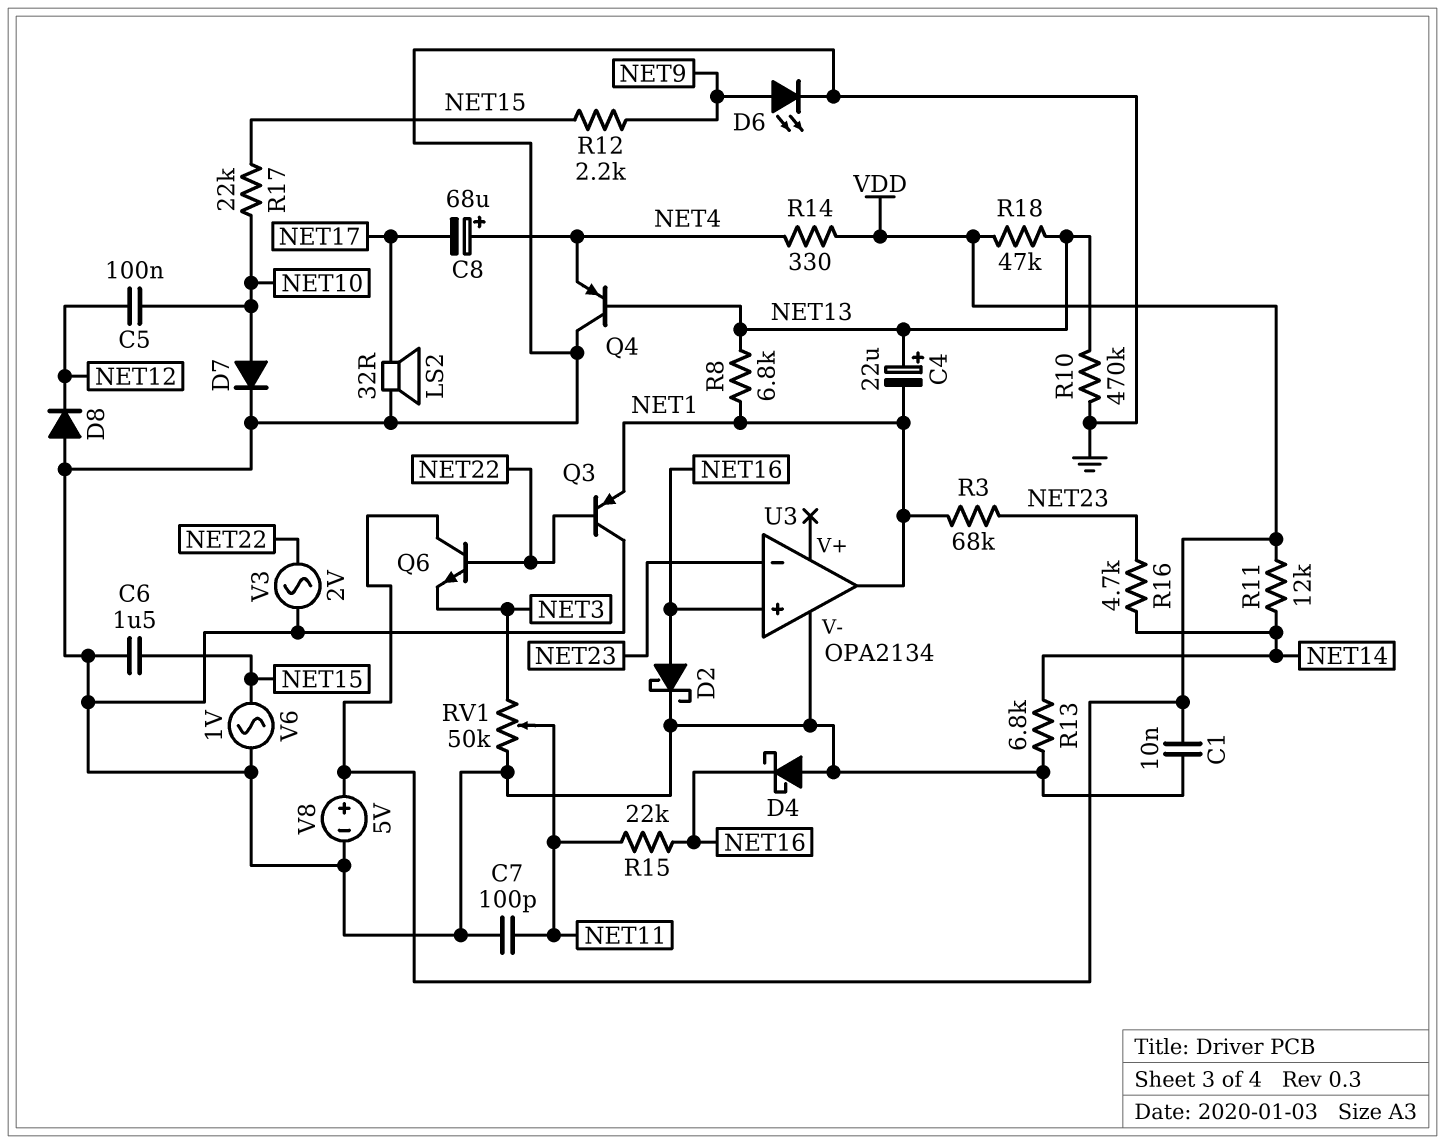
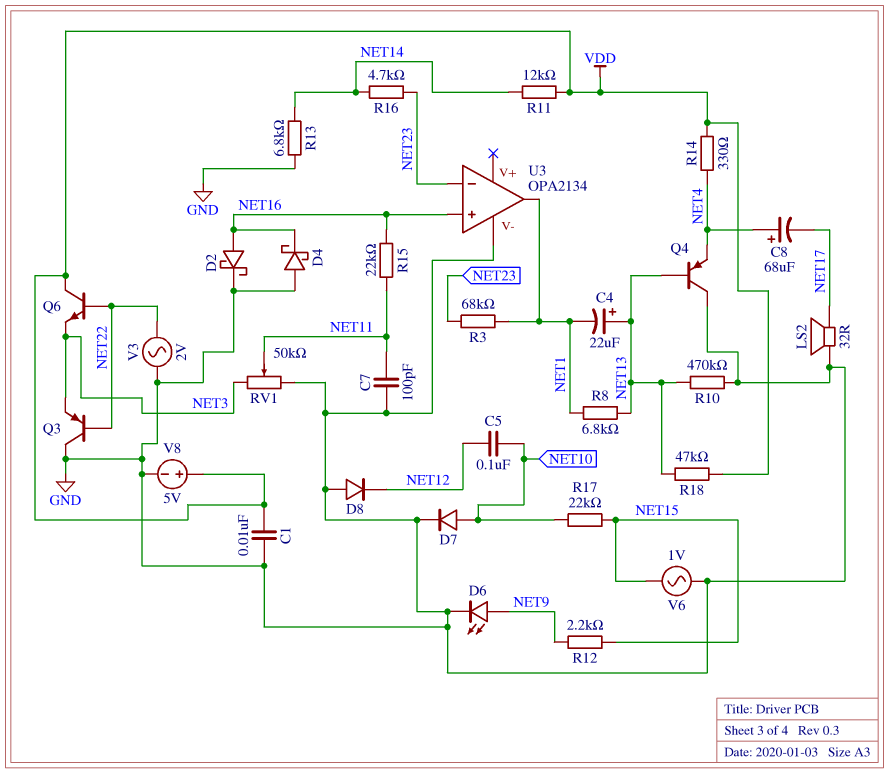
C6: 1.5uF (GND, NET15) -> none
Q3: PNP (B NET22, C GND, E NET1) -> PNP (B NET22, C GND, E NET3)

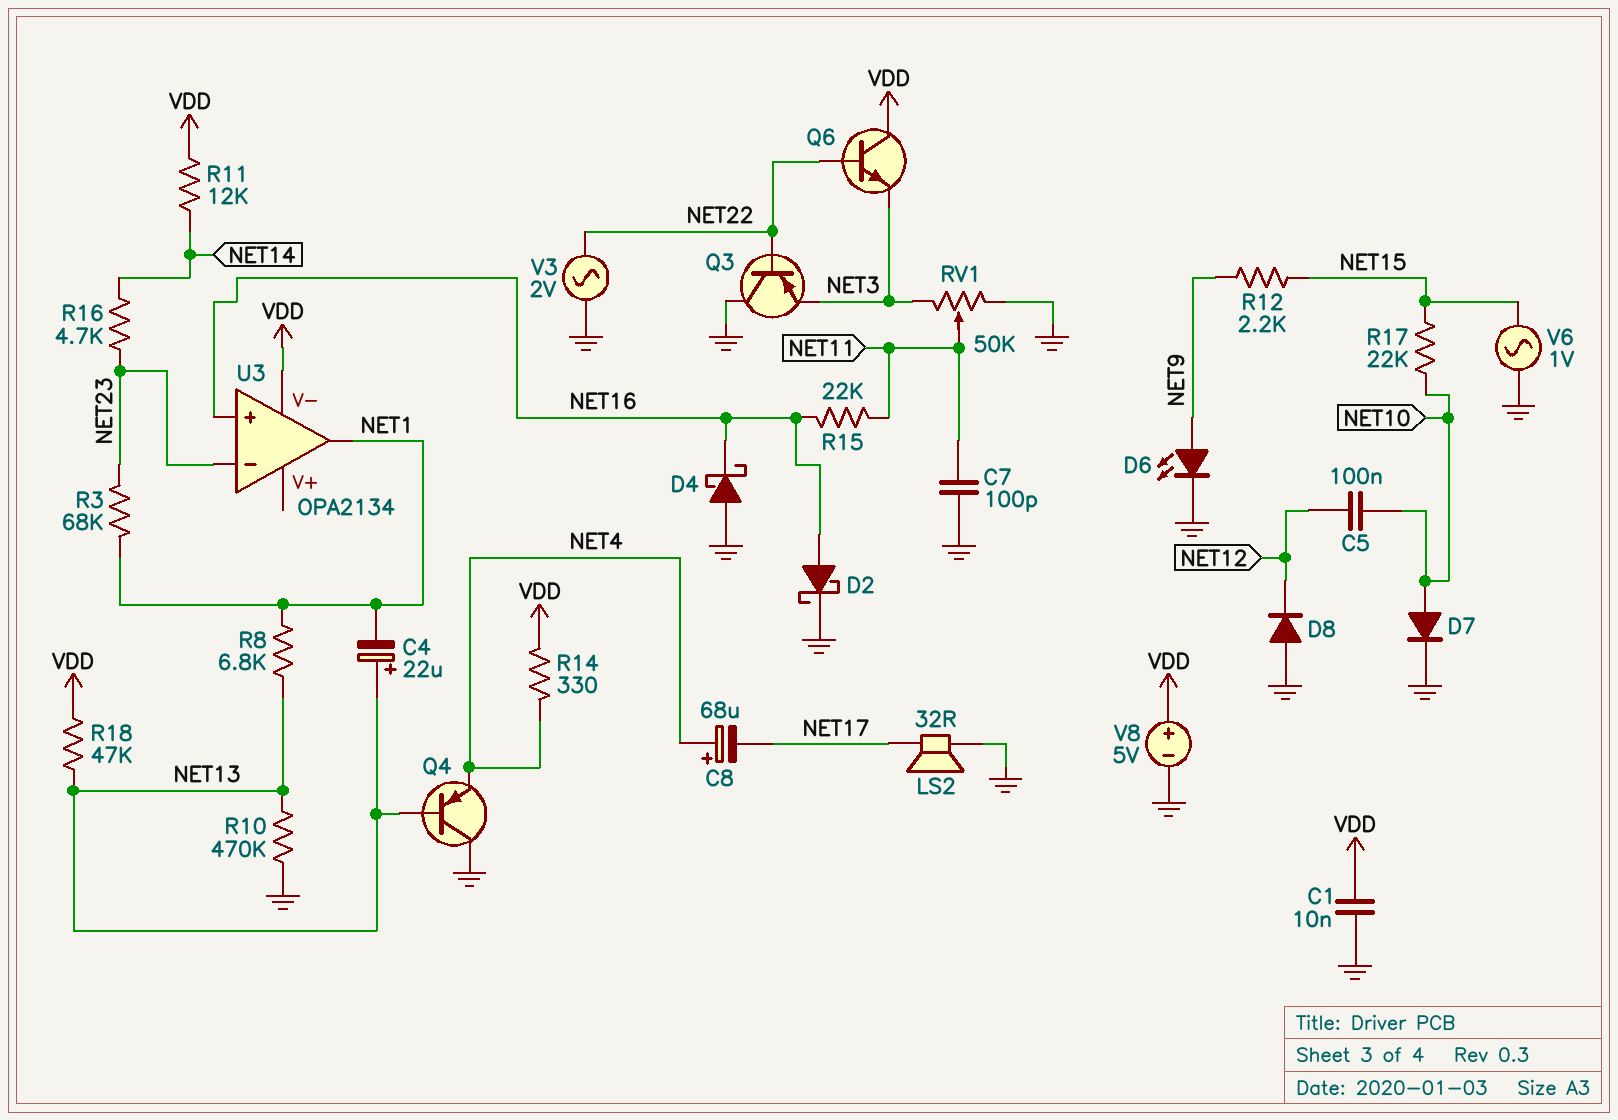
R13: 6.8k (GND, NET14) -> none
U3 pin V-: GND -> VDD

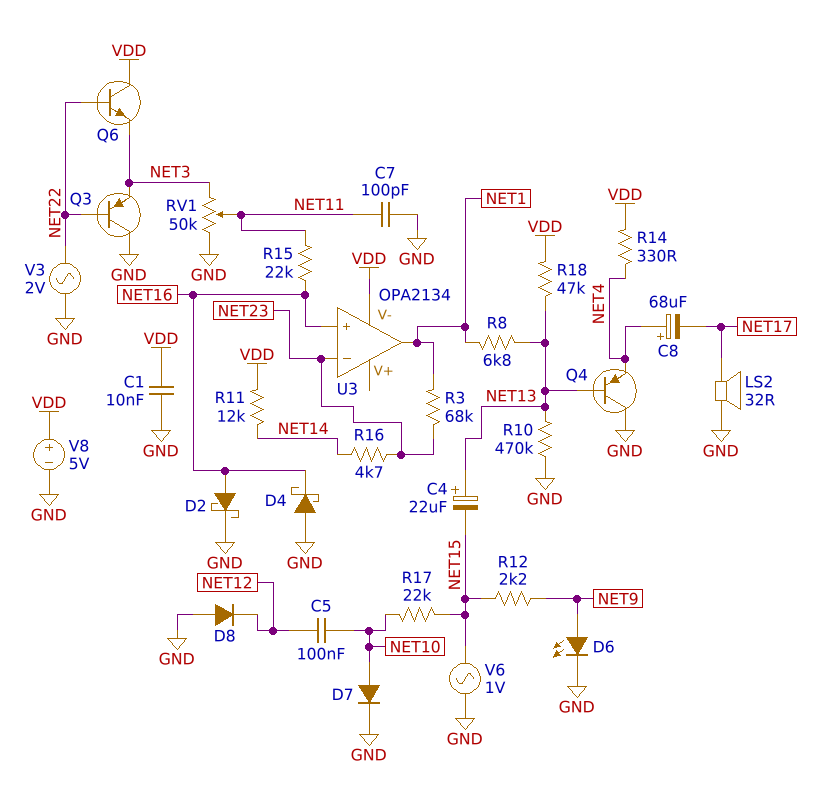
C4: 22uF (plus NET13, minus NET1) -> 22uF (plus NET13, minus NET15)

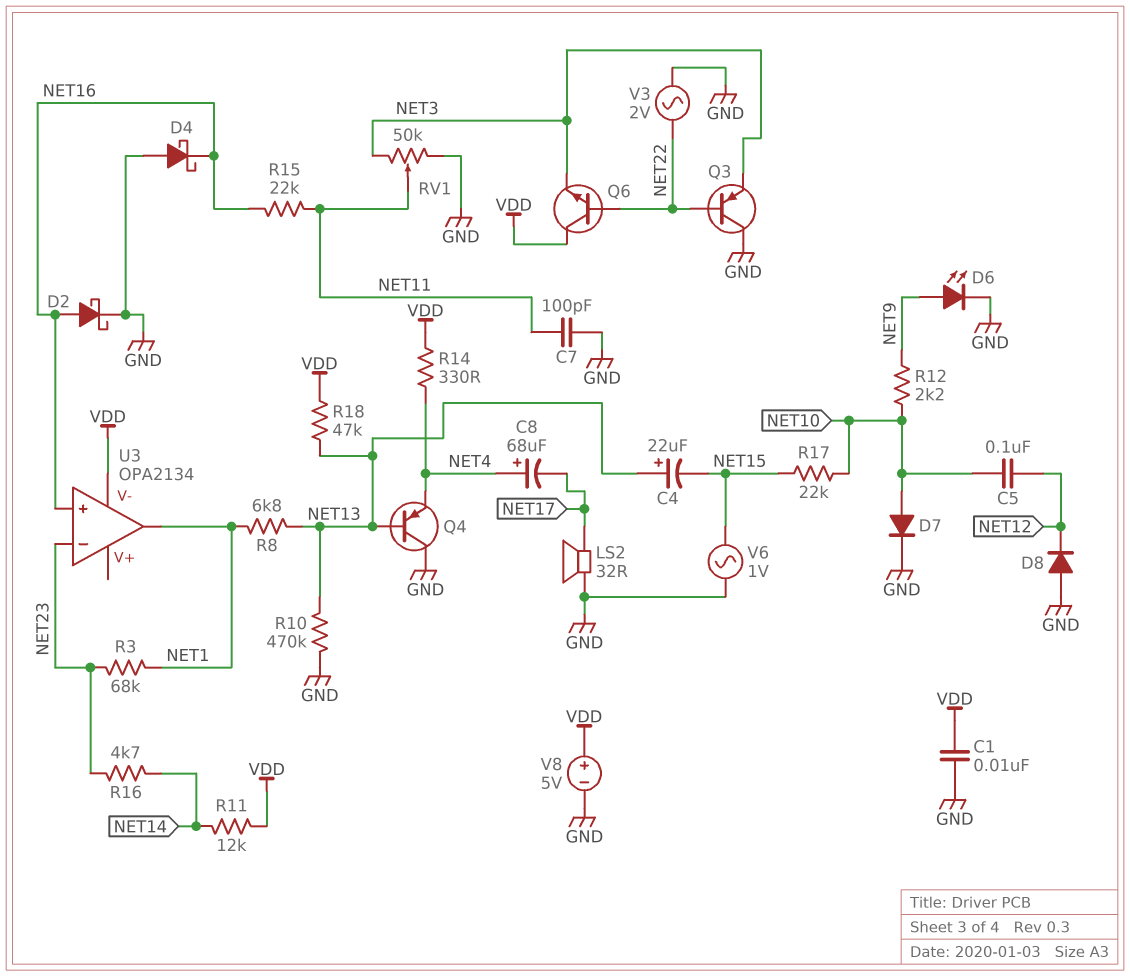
R12: 2.2k (NET9, NET15) -> 2.2k (NET9, NET10)

